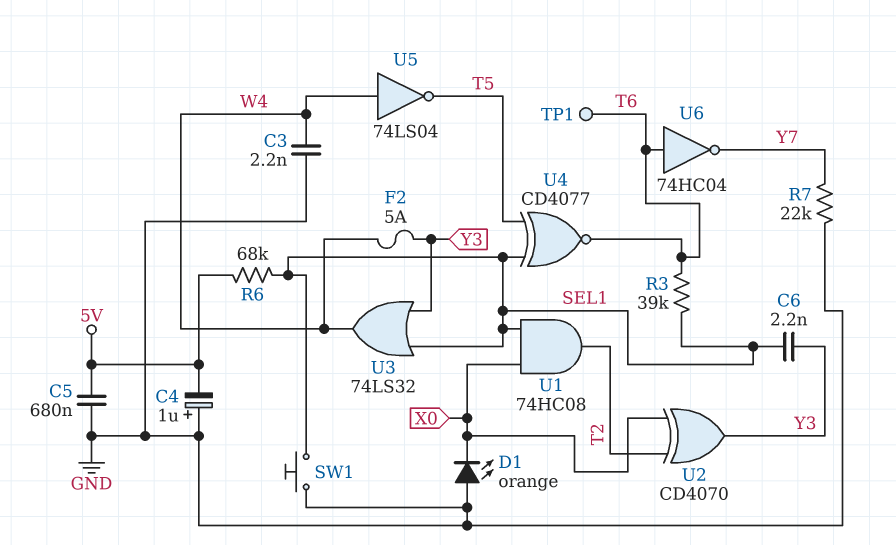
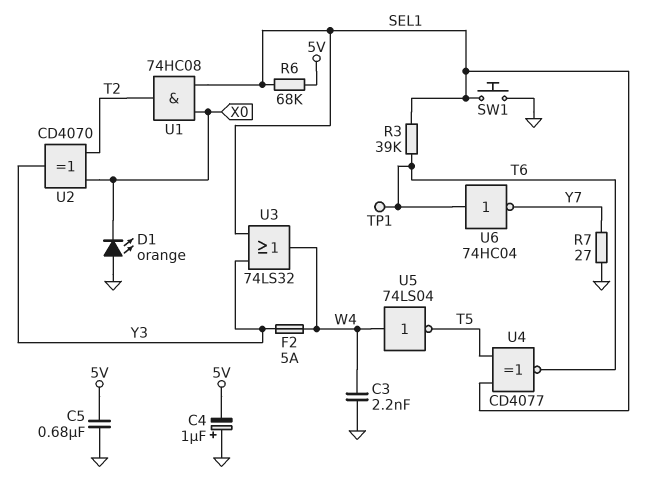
C6: 2.2nF (SEL1, Y3) -> none
R7: 22k (GND, Y7) -> 27 (GND, Y7)

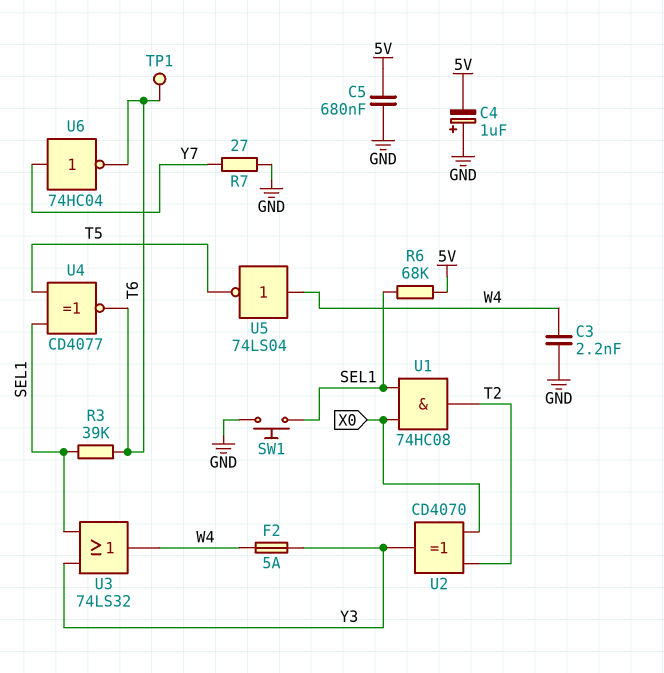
D1: LED orange (A GND, K X0) -> none
U6: NOT 74HC04 (in T6, out Y7) -> NOT 74HC04 (in Y7, out T6)

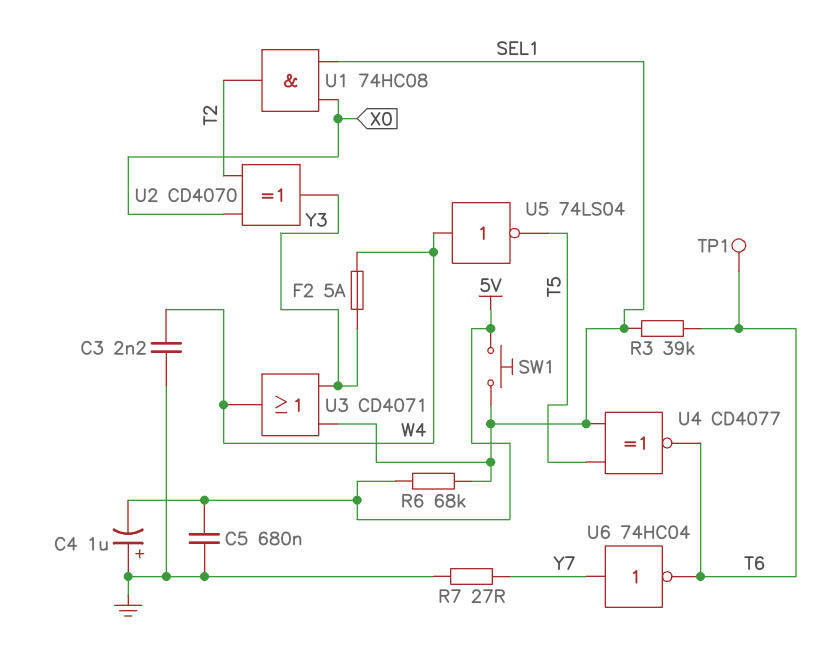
SW1: button (GND, SEL1) -> button (5V, SEL1)
U3: OR 74LS32 (in SEL1, in Y3, out W4) -> OR CD4071 (in SEL1, in Y3, out W4)

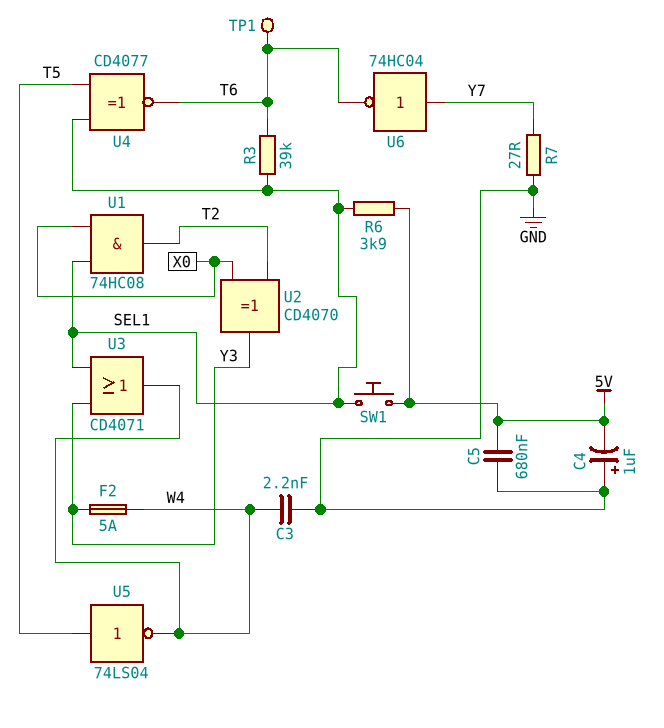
R6: 68k (5V, SEL1) -> 3.9k (5V, SEL1)
U5: NOT 74LS04 (in W4, out T5) -> NOT 74LS04 (in T5, out W4)

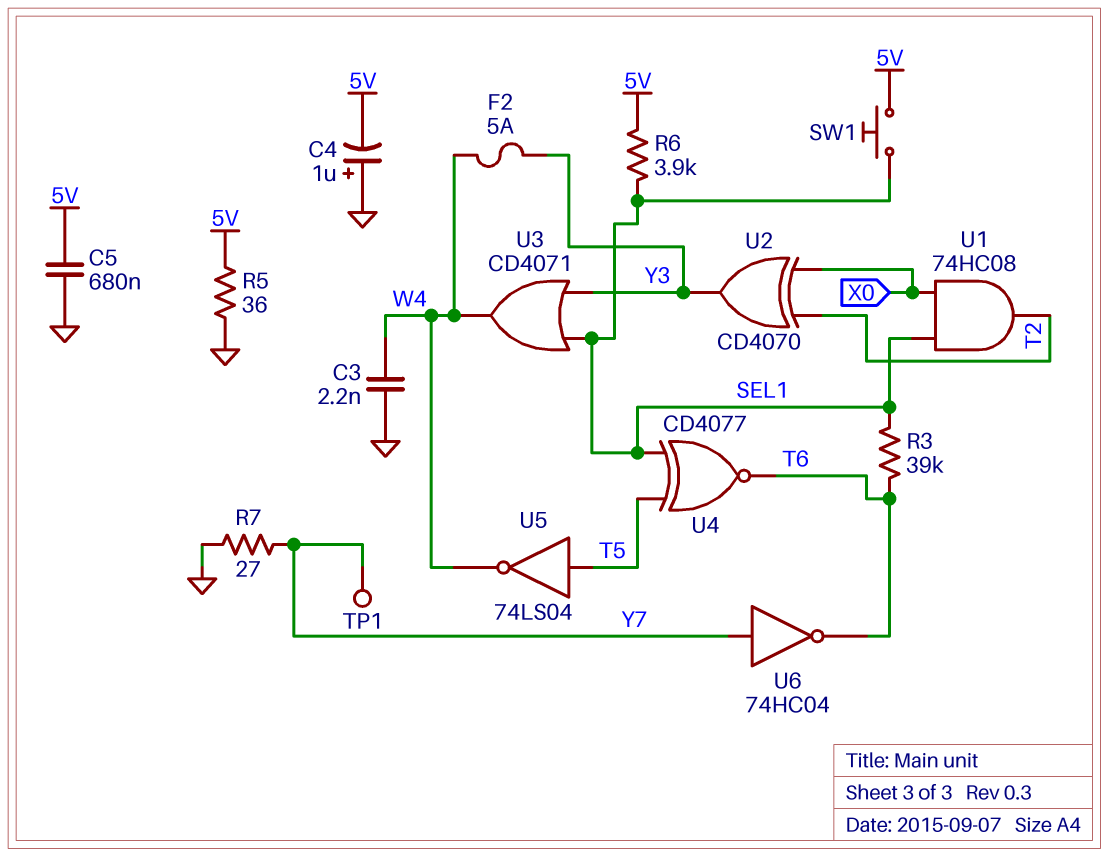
R5: none -> 36 (5V, GND)
TP1: test point (T6) -> test point (Y7)

